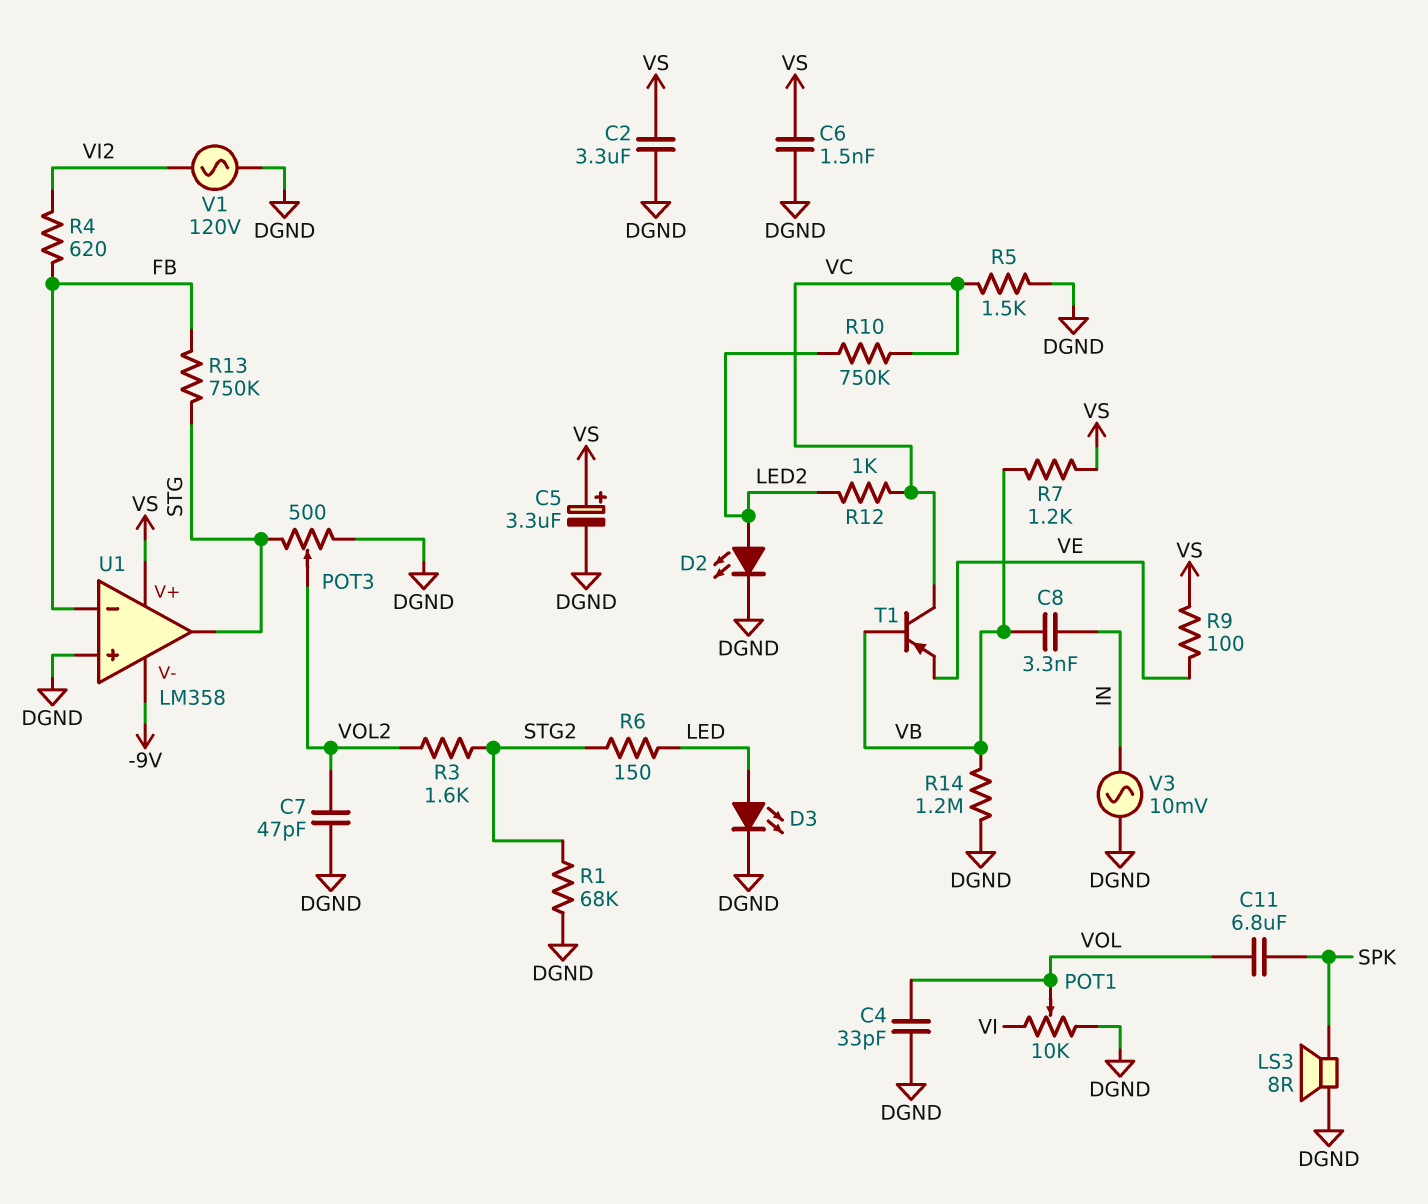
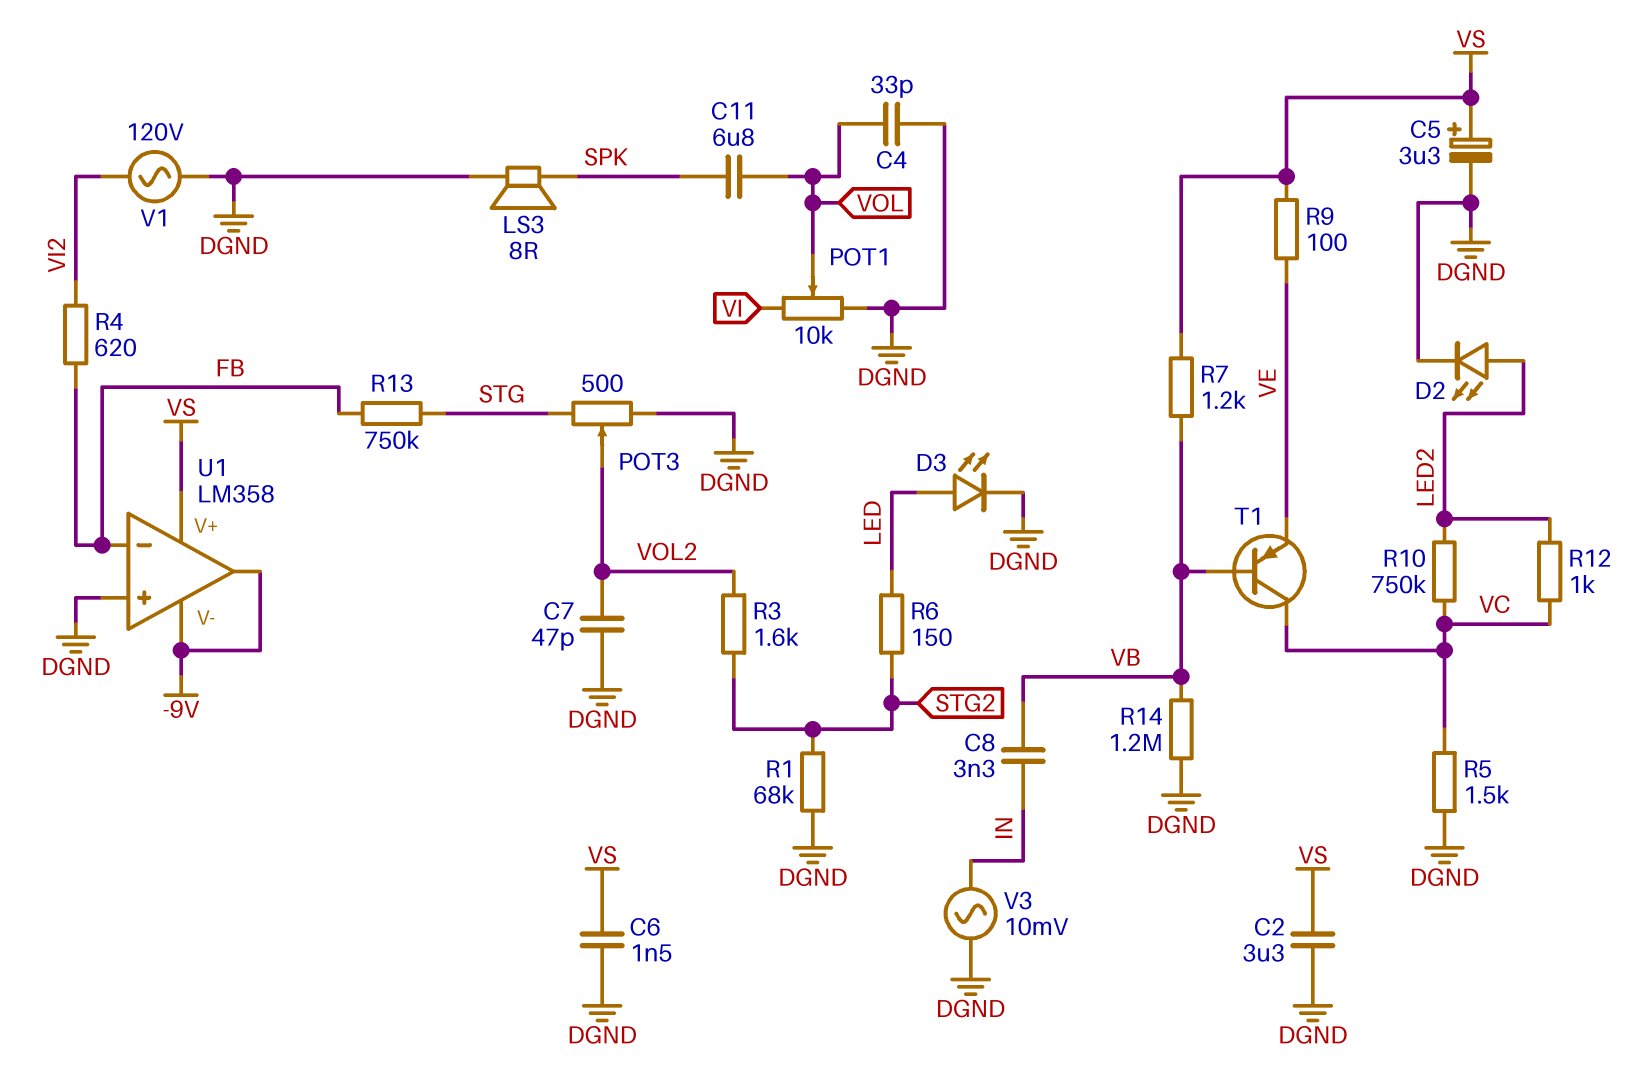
U1 pin out: STG -> -9V

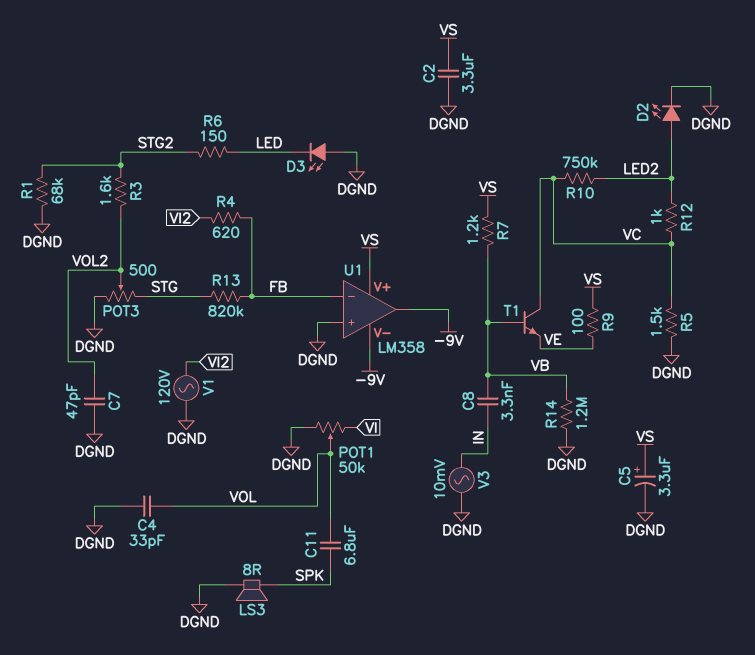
C6: 1.5nF (DGND, VS) -> none
D3: LED (A LED, K DGND) -> LED (A DGND, K LED)
POT1: 10k (DGND, VI, wiper VOL) -> 50k (DGND, VI, wiper VOL)
R13: 750k (FB, STG) -> 820k (FB, STG)
T1: PNP (B VB, C VC, E VE) -> NPN (B VB, C VC, E VE)

